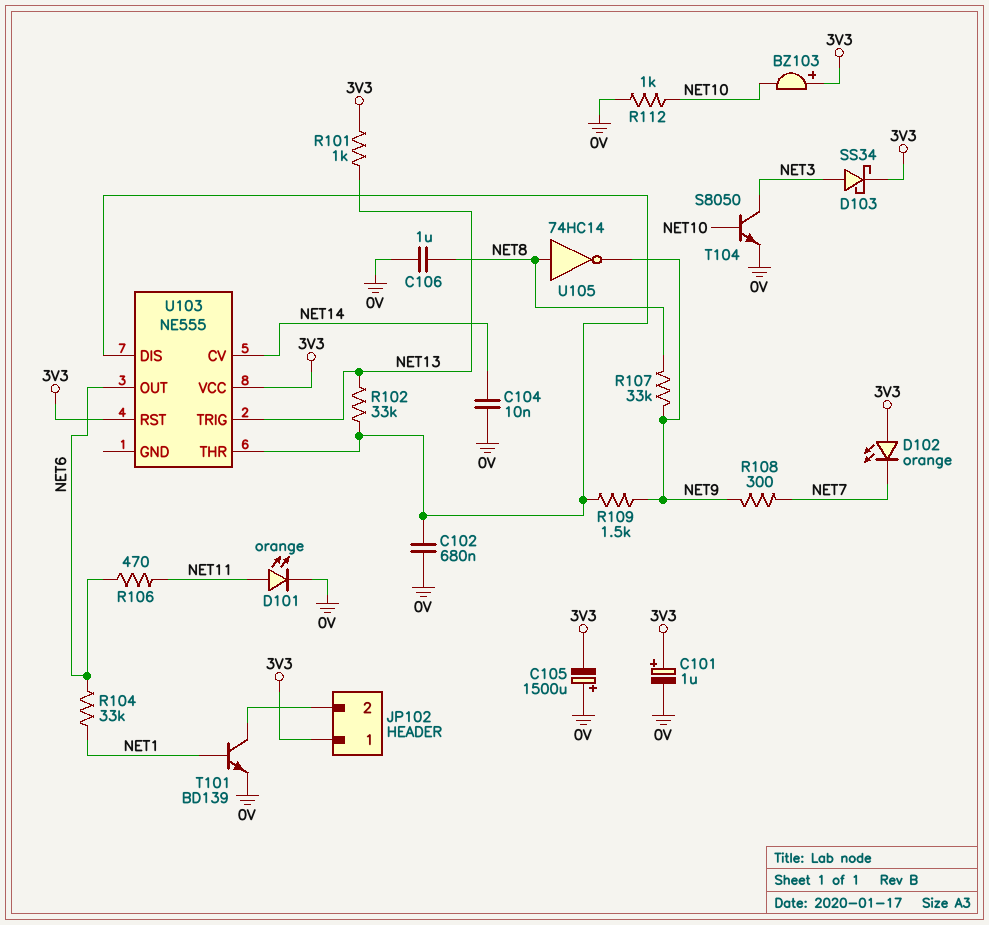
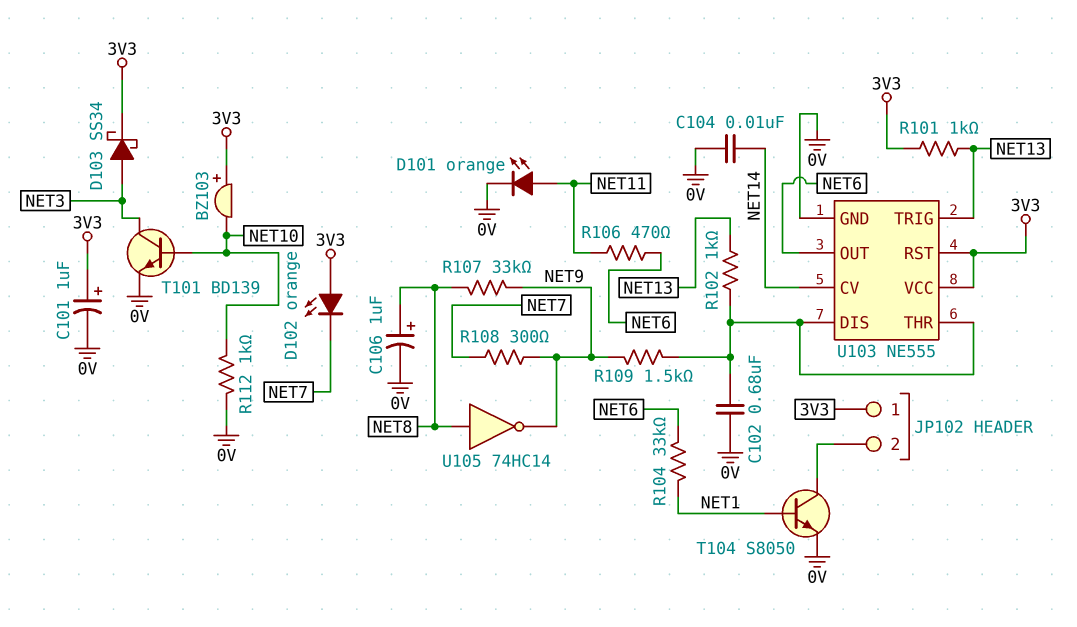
C105: 1500uF (plus 0V, minus 3V3) -> none
C106: 1uF (0V, NET8) -> 1uF (plus NET8, minus 0V)
R102: 33k (NET13, U103/DIS) -> 1k (NET13, U103/DIS)
T101: NPN BD139 (B NET1, C JP102/2, E 0V) -> NPN BD139 (B NET10, C NET3, E 0V)
T104: NPN S8050 (B NET10, C NET3, E 0V) -> NPN S8050 (B NET1, C JP102/2, E 0V)
U103 pin GND: none -> 0V

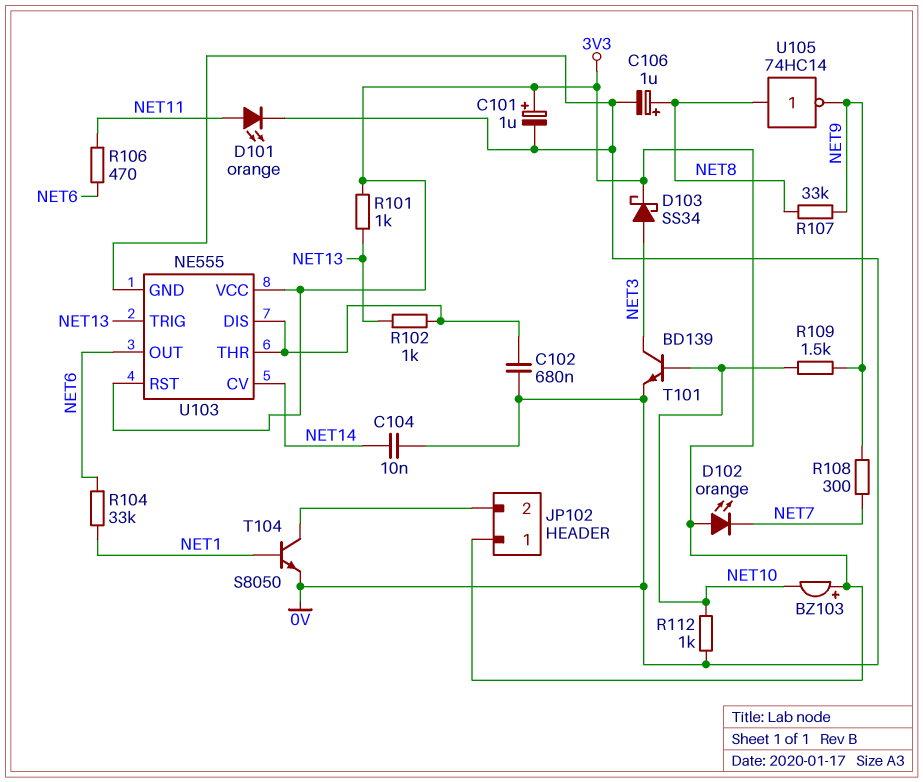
R109: 1.5k (NET9, U103/DIS) -> 1.5k (NET9, NET10)

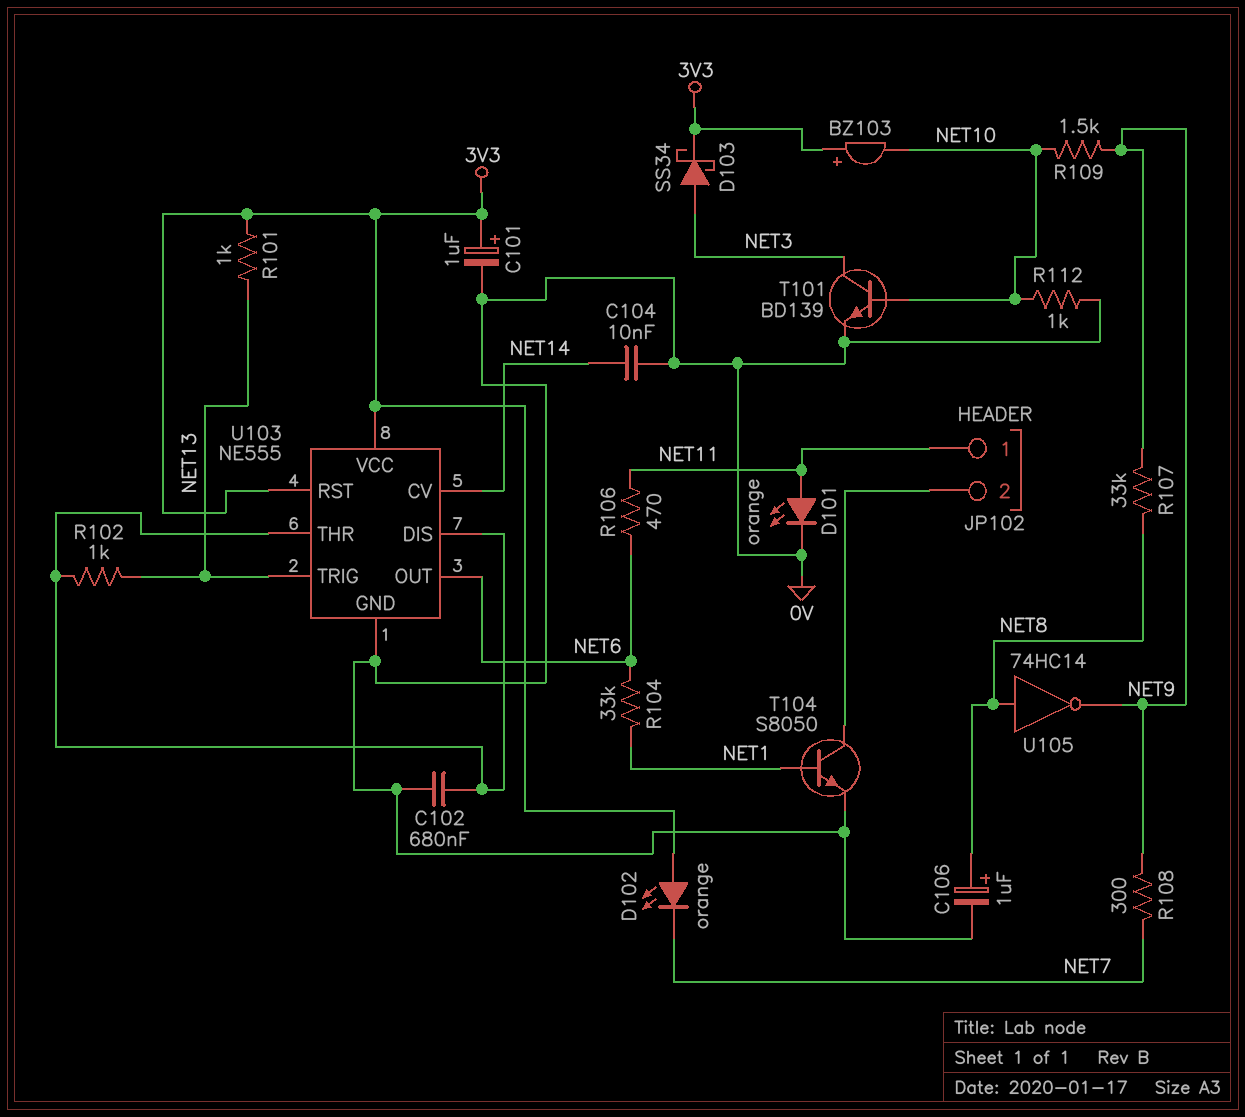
JP102 pin 1: 3V3 -> NET11

